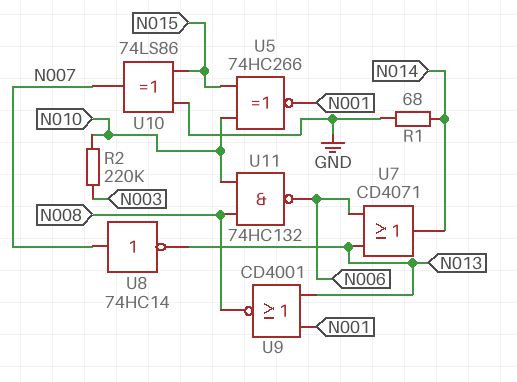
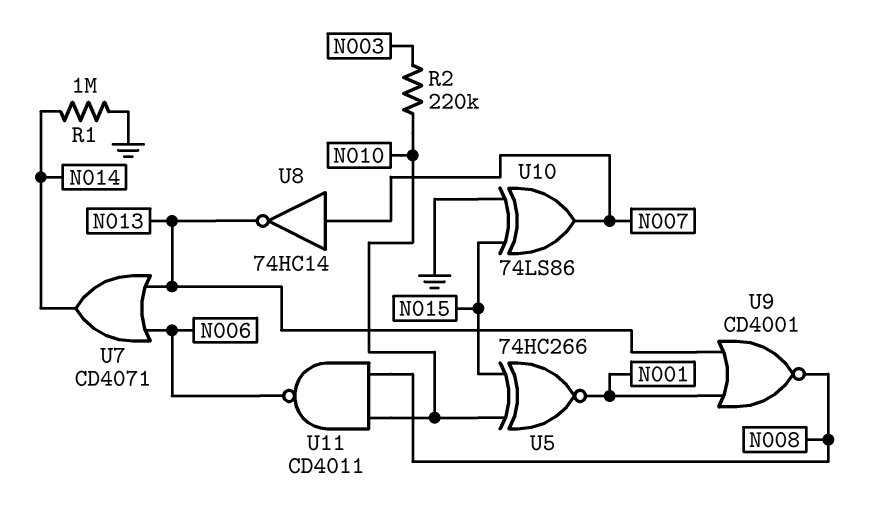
R1: 68 (GND, N014) -> 1M (GND, N014)
U11: NAND 74HC132 (in N008, in N010, out N006) -> NAND CD4011 (in N008, in N010, out N006)

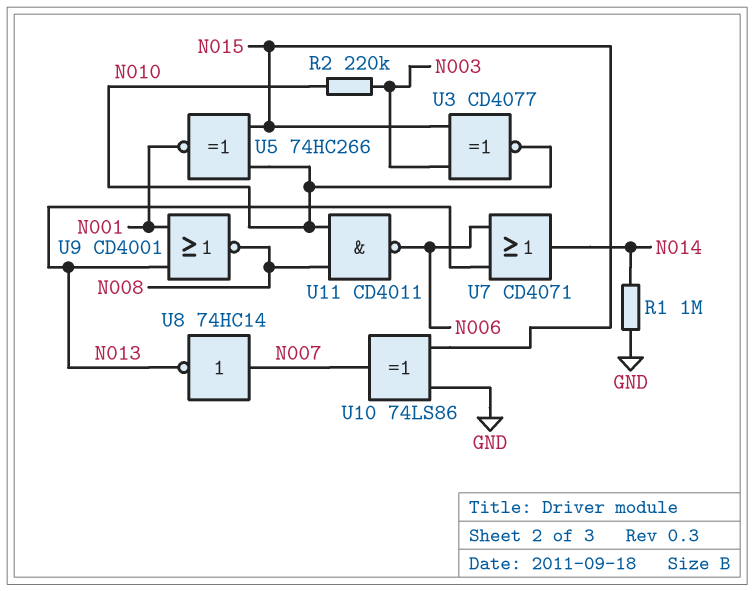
U3: none -> XNOR CD4077 (in N003, in N015, out N010)

